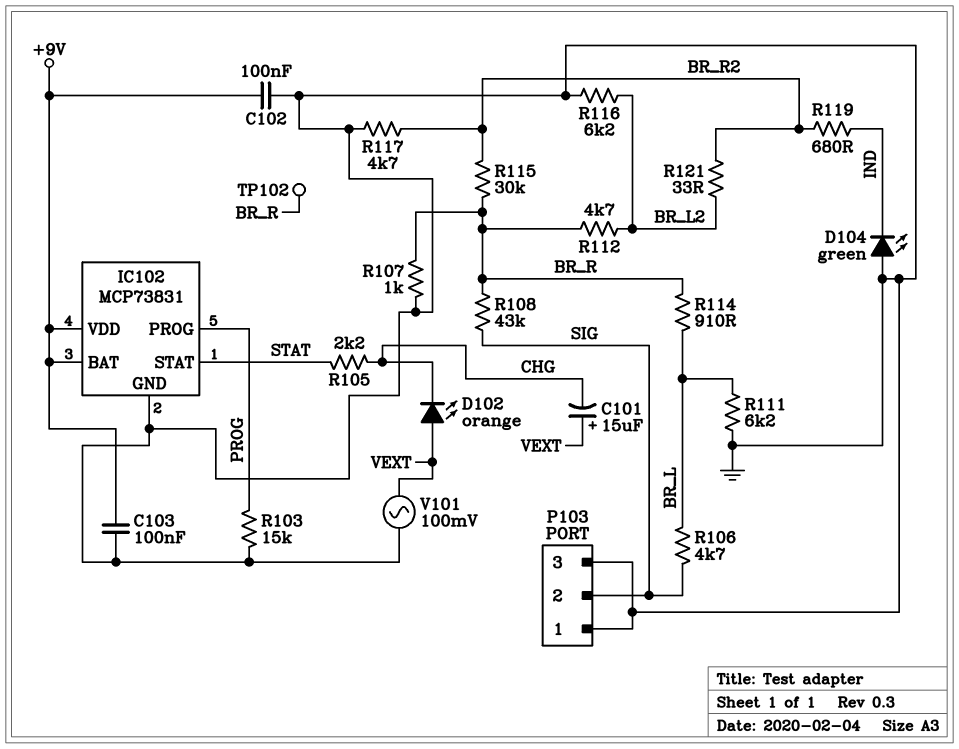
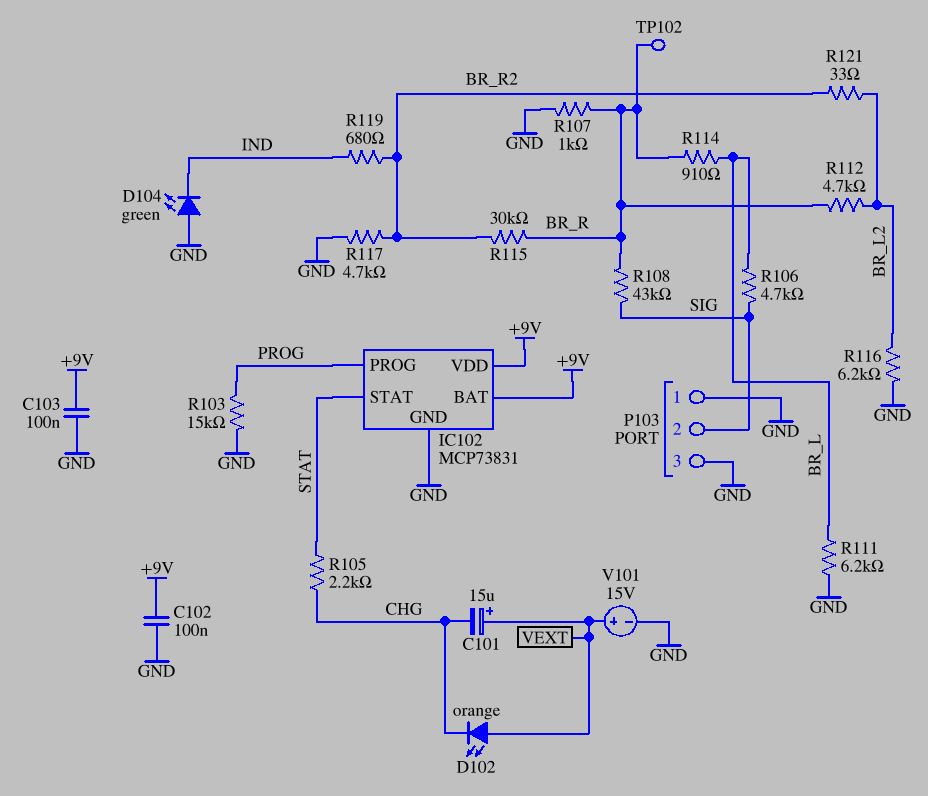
V101: AC 100mV (GND, VEXT) -> 15V (plus VEXT, minus GND)

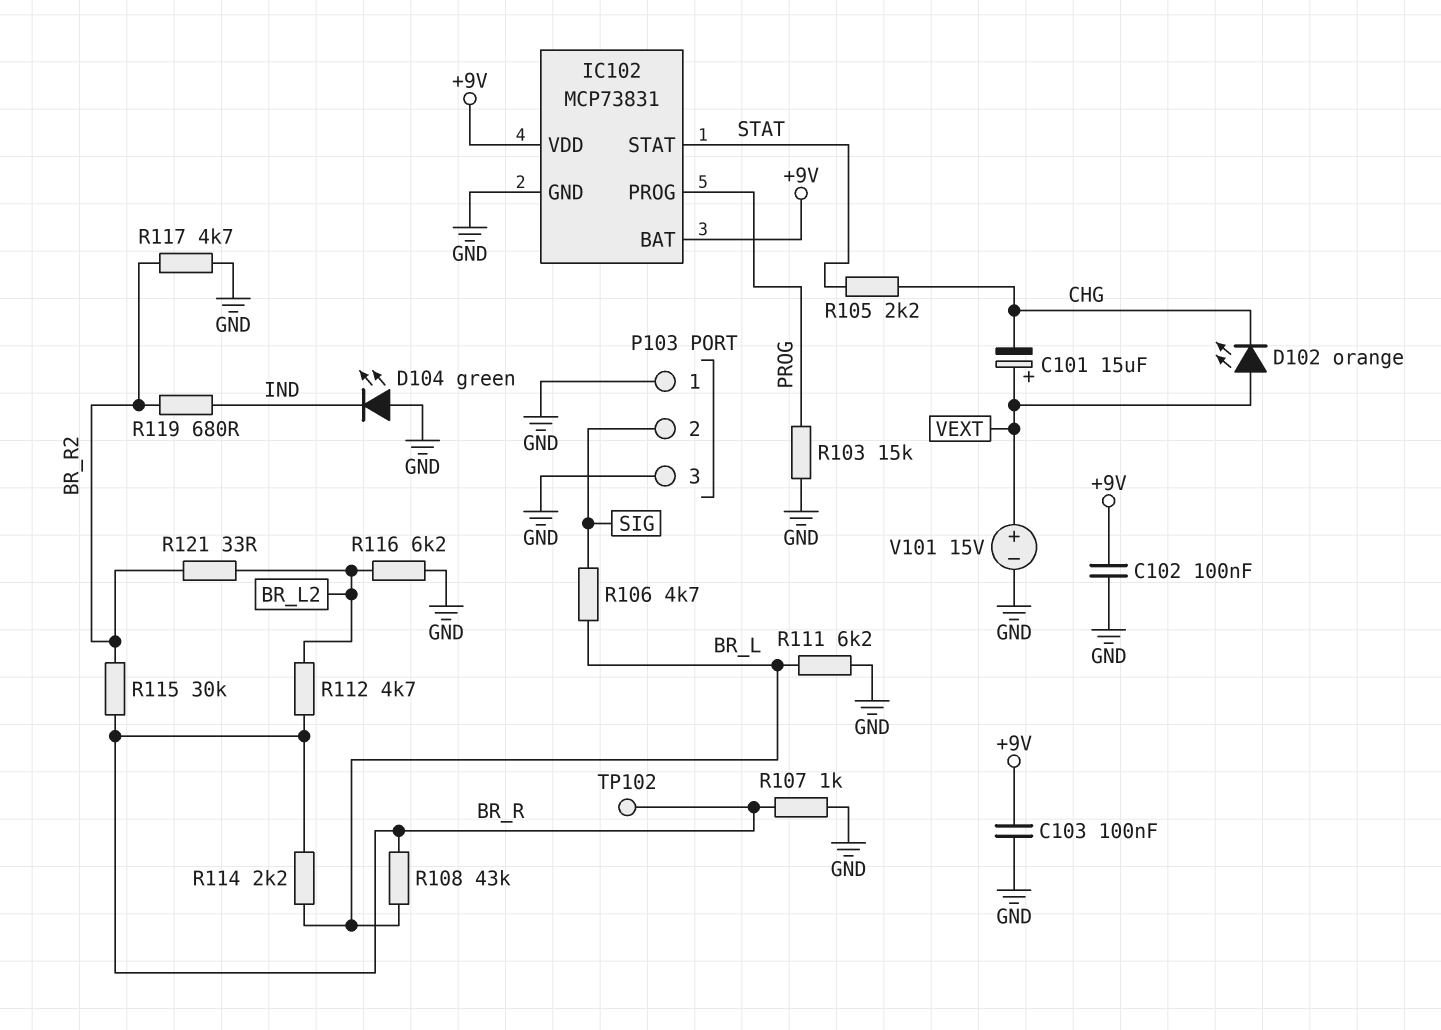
R108: 43k (BR_R, SIG) -> 43k (BR_L, BR_R)
R114: 910 (BR_L, BR_R) -> 2.2k (BR_L, BR_R)

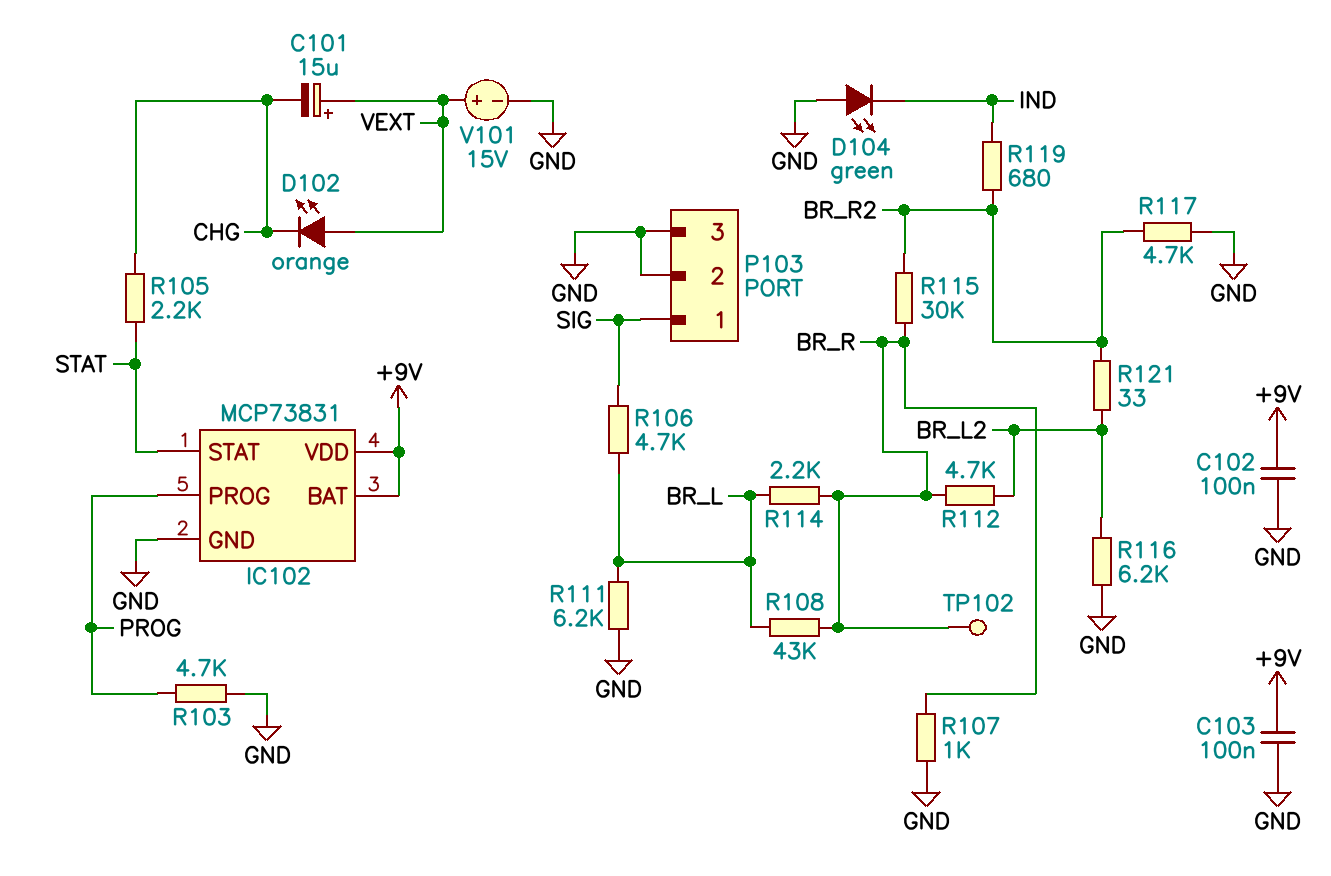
P103 pin 1: GND -> SIG
P103 pin 2: SIG -> GND
R103: 15k (GND, PROG) -> 4.7k (GND, PROG)

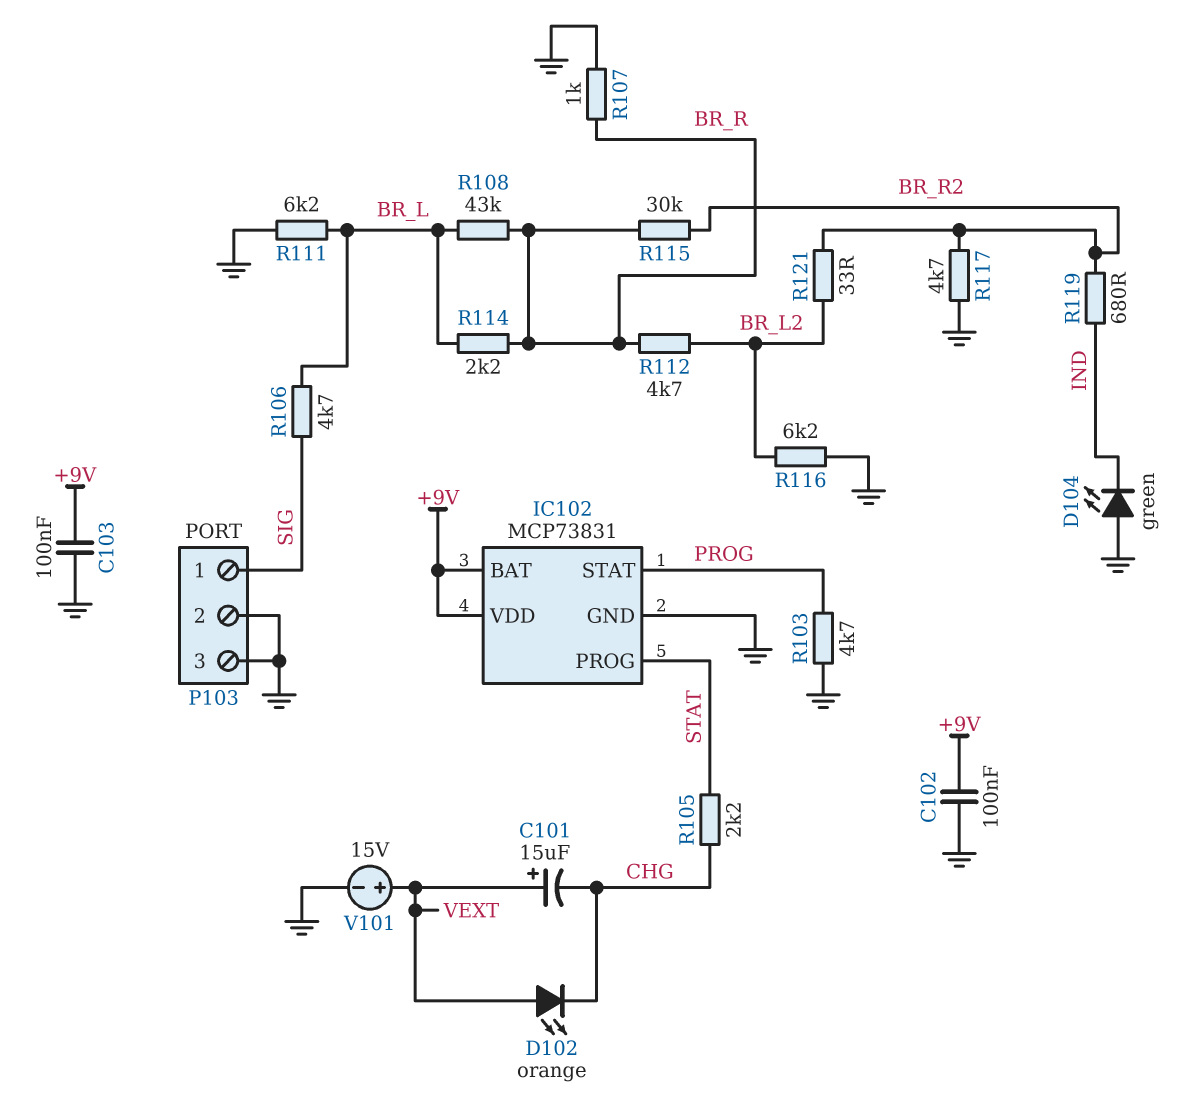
IC102 pin PROG: PROG -> STAT
IC102 pin STAT: STAT -> PROG
TP102: test point (BR_R) -> none

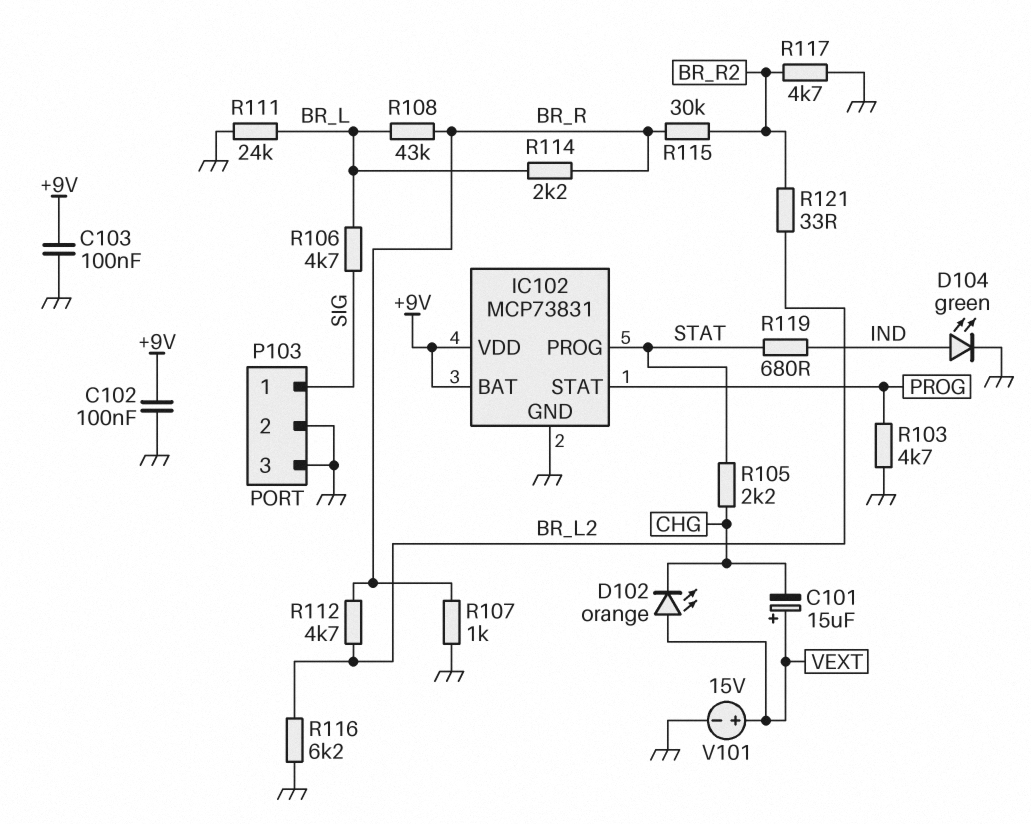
D104: LED green (A GND, K IND) -> LED green (A IND, K GND)
R111: 6.2k (BR_L, GND) -> 24k (BR_L, GND)
R119: 680 (BR_R2, IND) -> 680 (IND, STAT)

